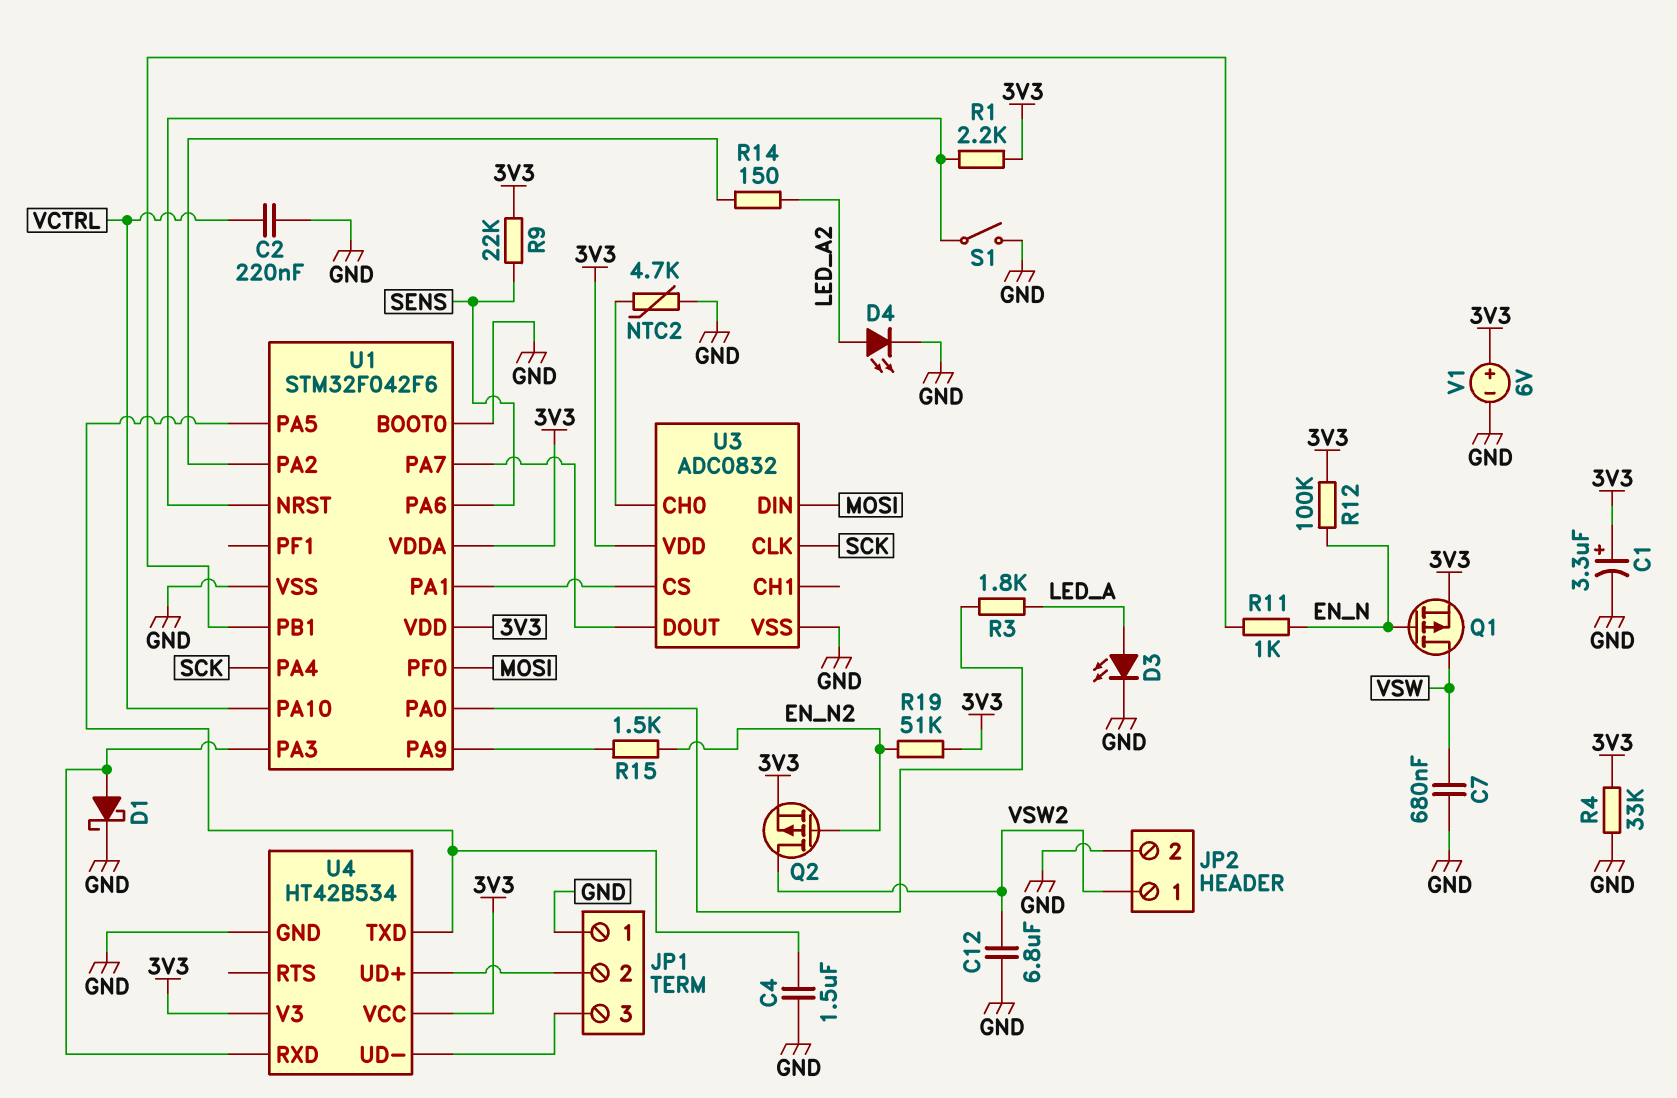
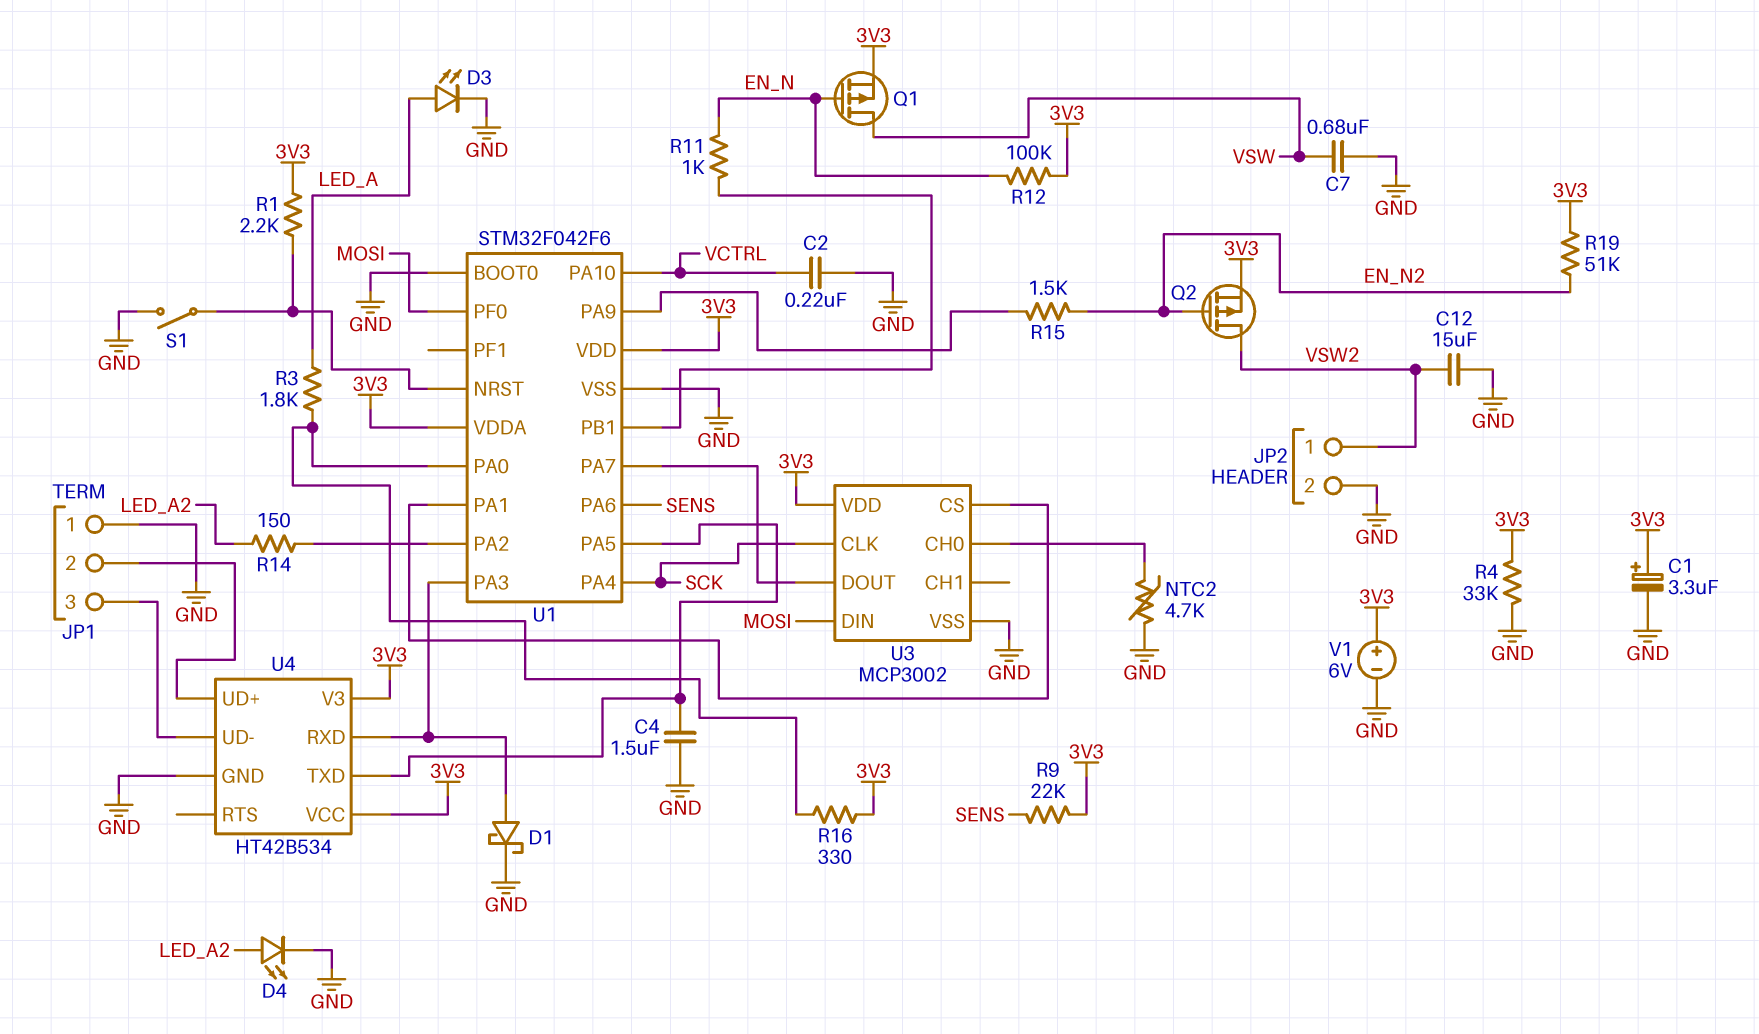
C12: 6.8uF (GND, VSW2) -> 15uF (GND, VSW2)
R16: none -> 330 (3V3, U1/PA0)
U3: ADC0832 -> MCP3002

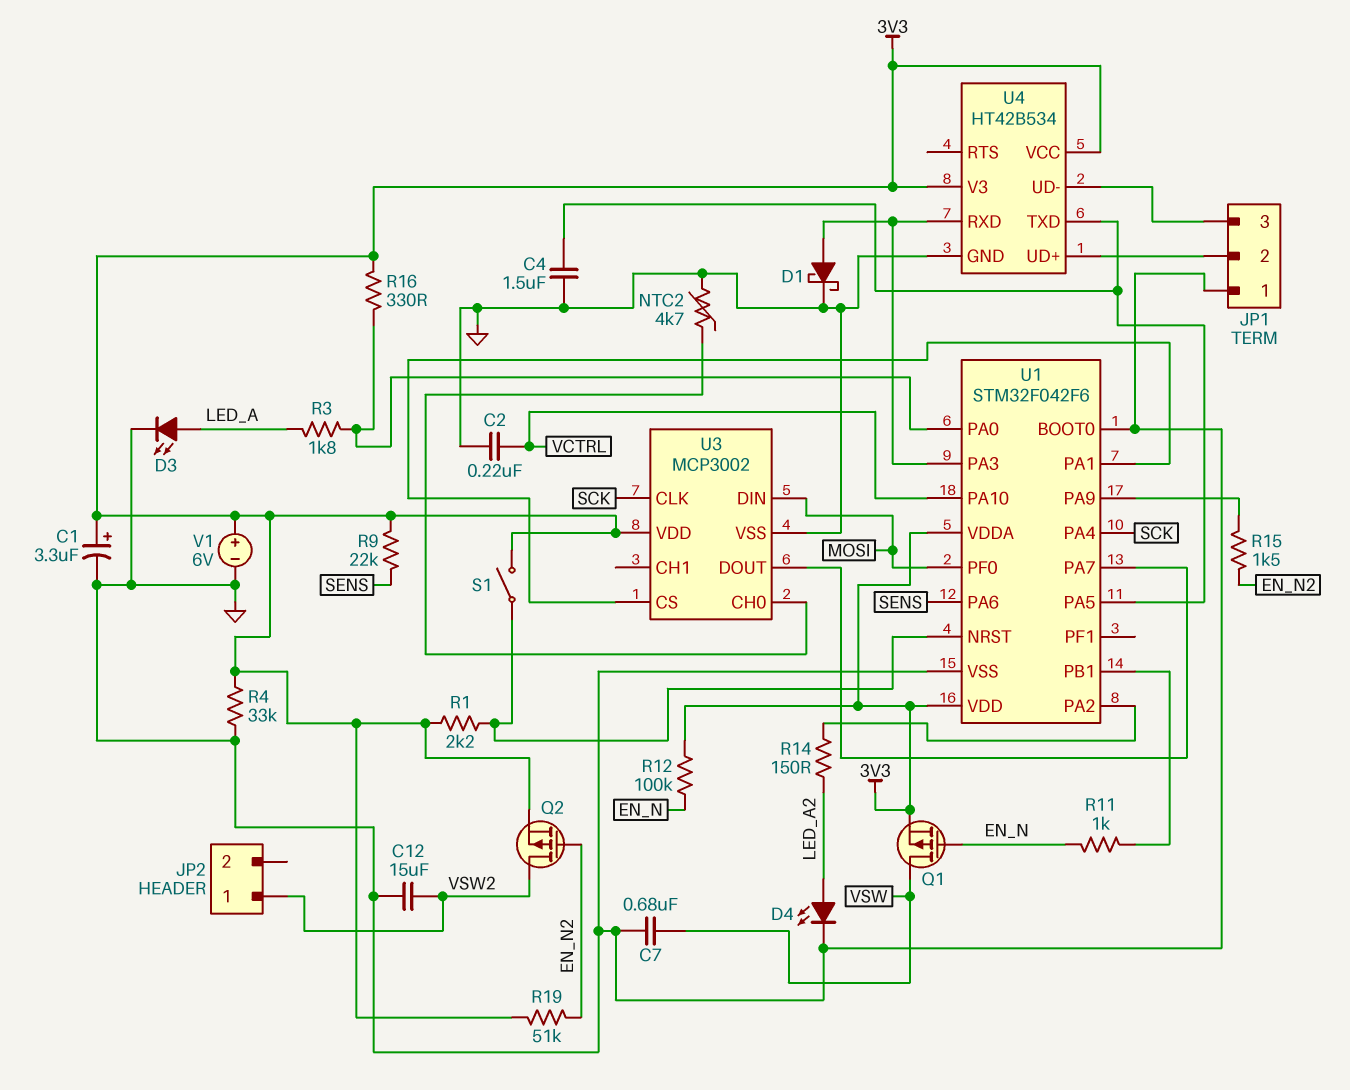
JP2 pin 2: GND -> none
S1: switch (GND, U1/NRST) -> switch (3V3, U1/NRST)

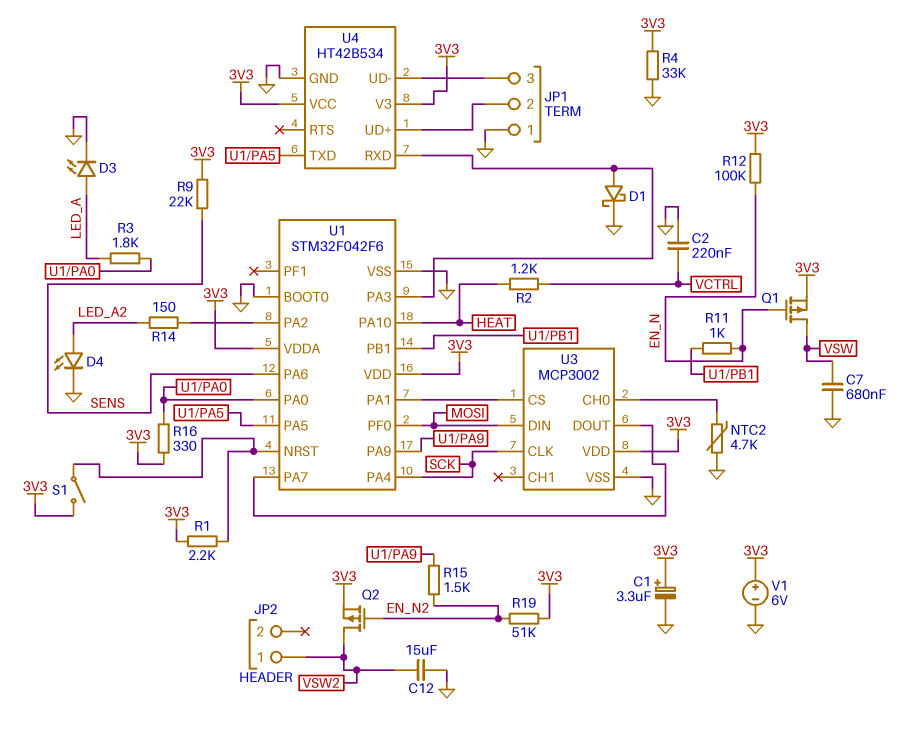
C4: 1.5uF (GND, U1/PA5) -> none
R2: none -> 1.2k (HEAT, VCTRL)
U1 pin PA10: VCTRL -> HEAT

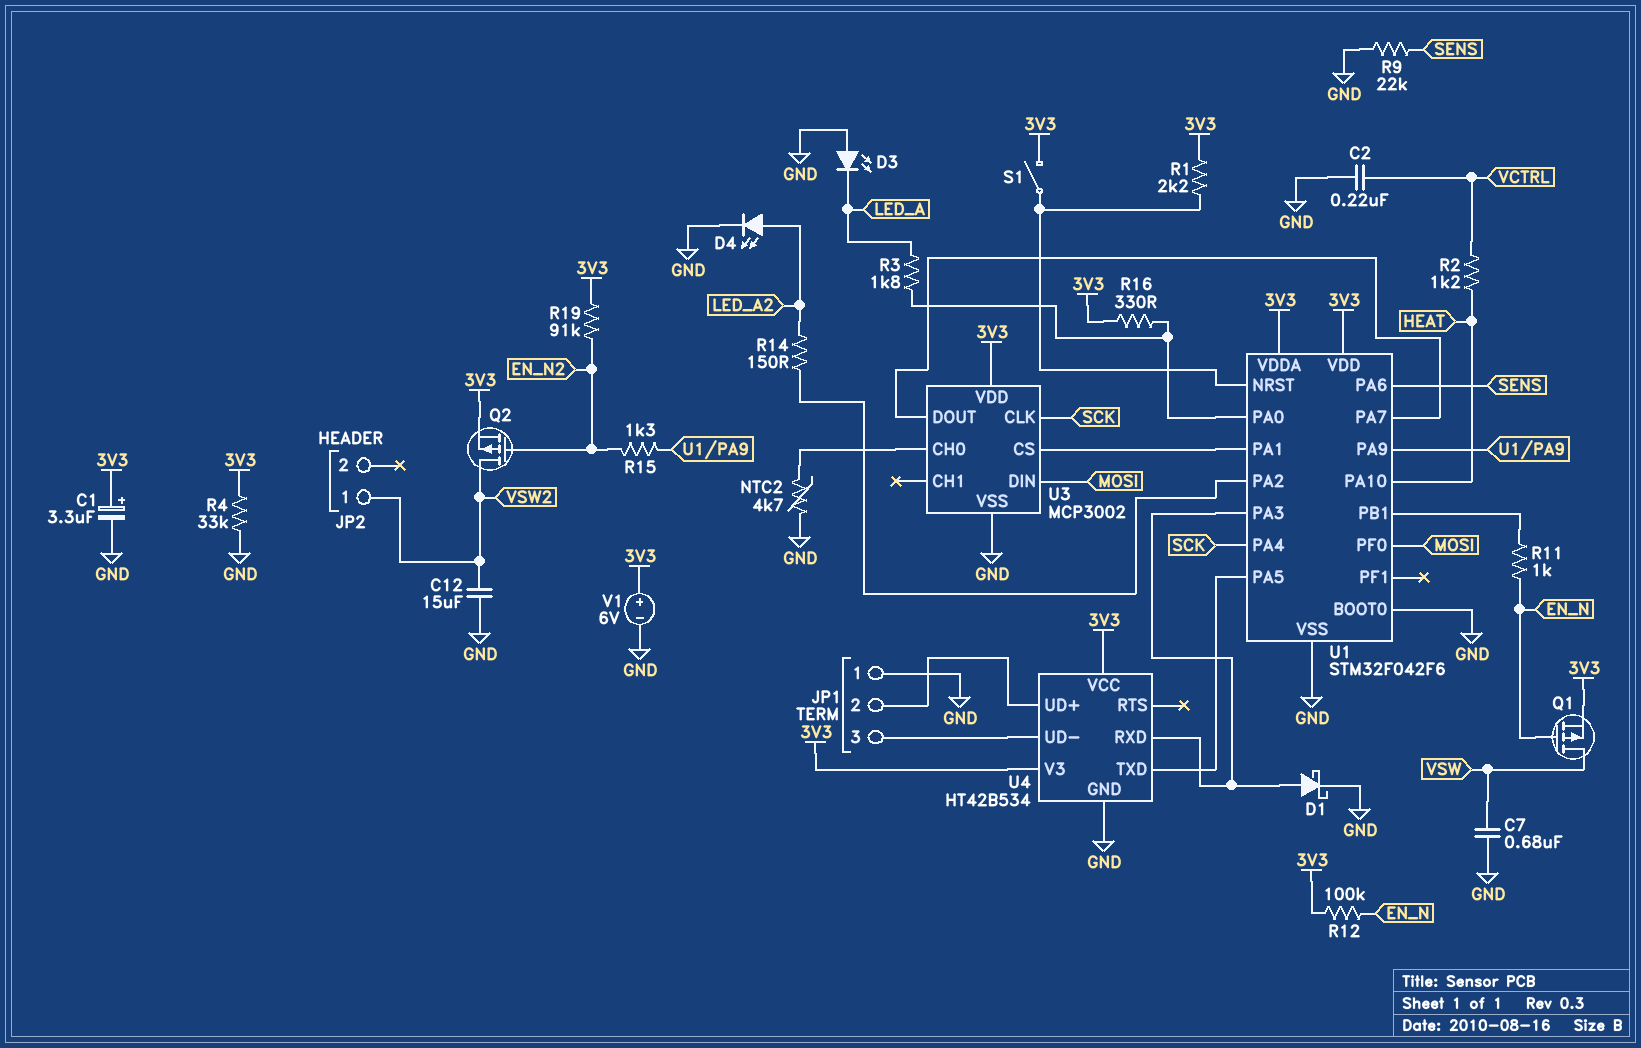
D3: LED (A LED_A, K GND) -> LED (A GND, K LED_A)
R9: 22k (3V3, SENS) -> 22k (GND, SENS)
R15: 1.5k (EN_N2, U1/PA9) -> 1.3k (EN_N2, U1/PA9)
R19: 51k (3V3, EN_N2) -> 91k (3V3, EN_N2)

